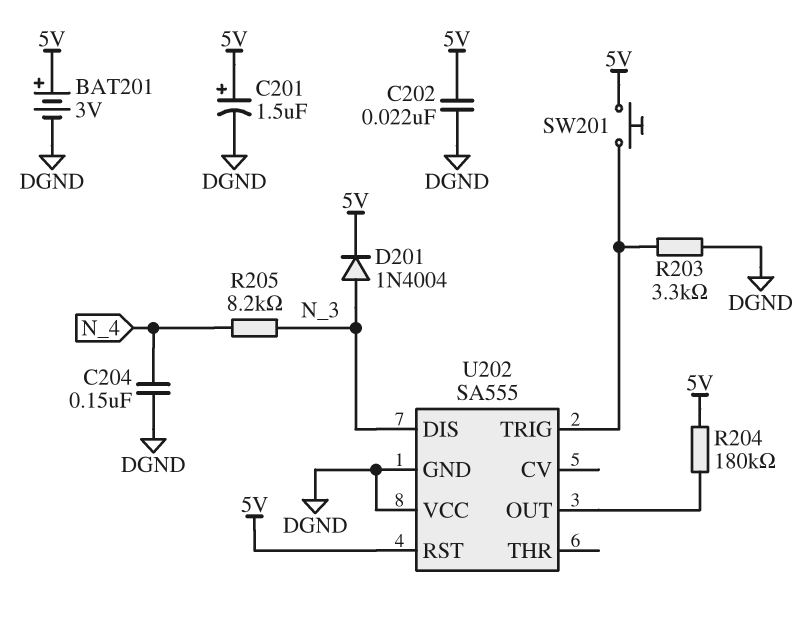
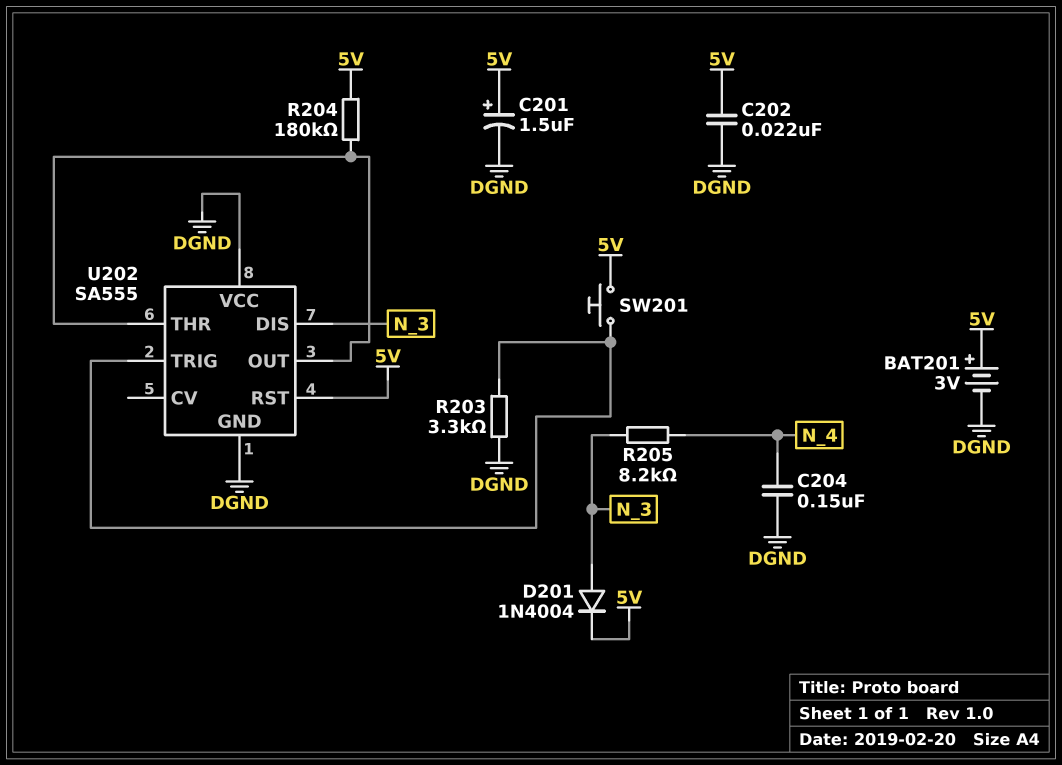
U202 pin THR: none -> U202/OUT

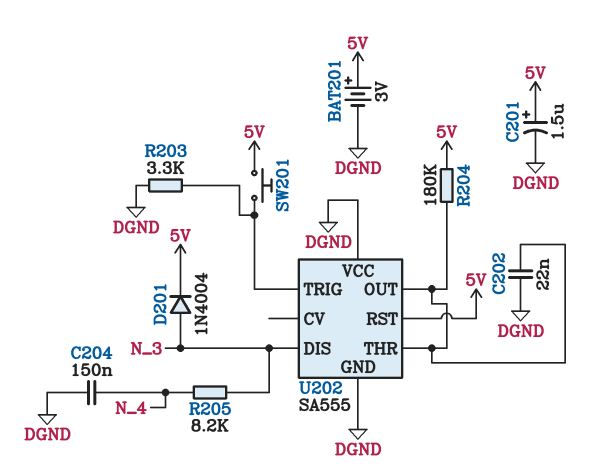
C202: 22nF (5V, DGND) -> 22nF (DGND, U202/OUT)

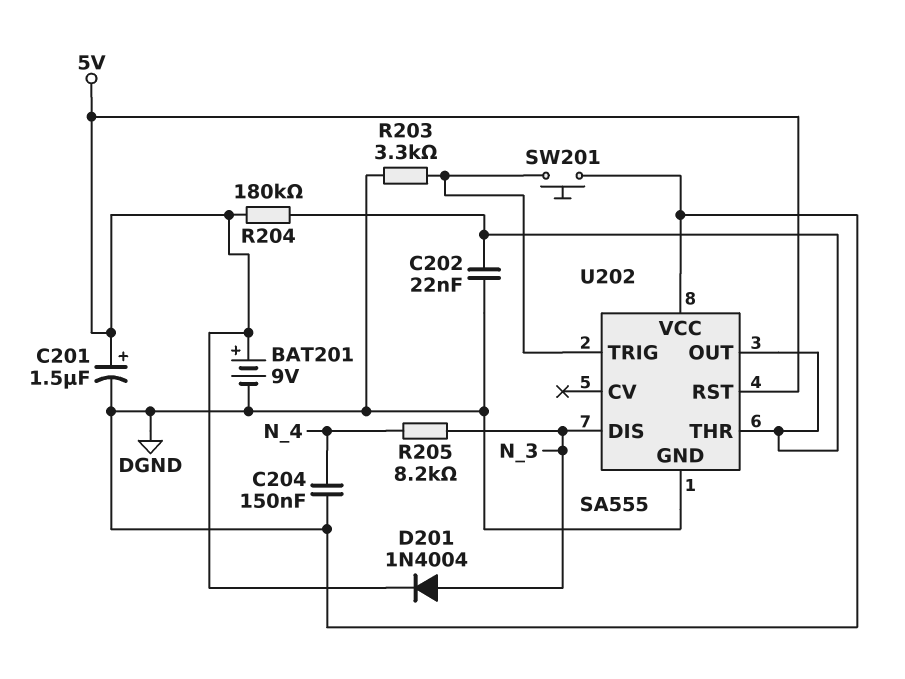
BAT201: 3V (plus 5V, minus DGND) -> 9V (plus 5V, minus DGND)
SW201: button (5V, U202/TRIG) -> button (DGND, U202/TRIG)

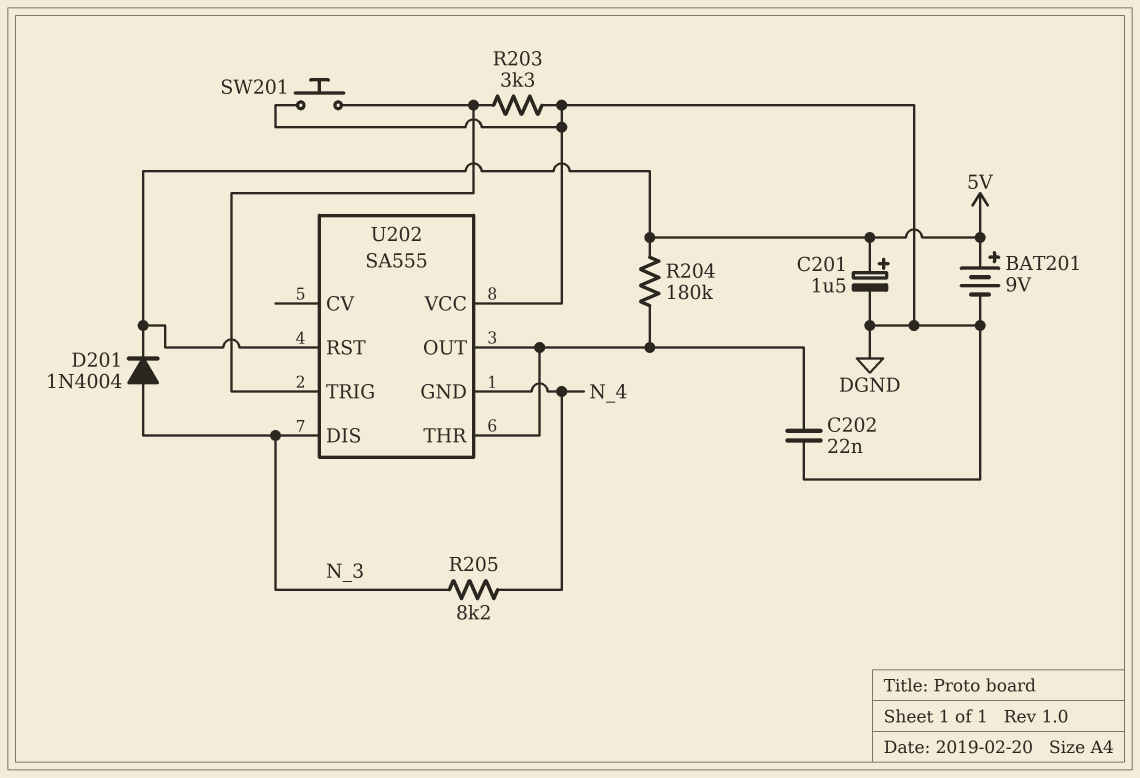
C204: 150nF (DGND, N_4) -> none
U202 pin GND: DGND -> N_4

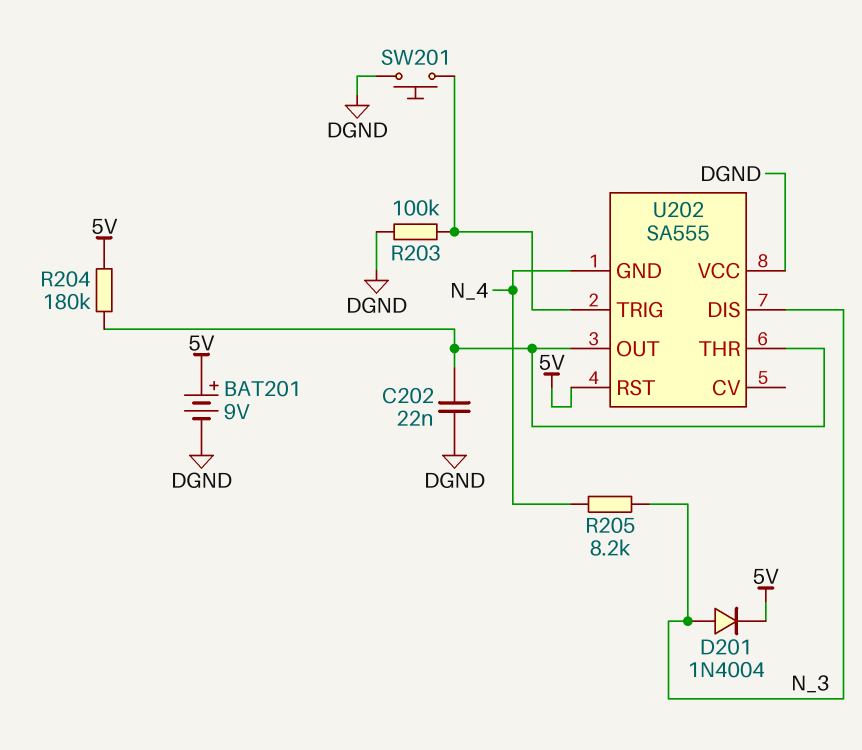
C201: 1.5uF (plus 5V, minus DGND) -> none
R203: 3.3k (DGND, U202/TRIG) -> 100k (DGND, U202/TRIG)

